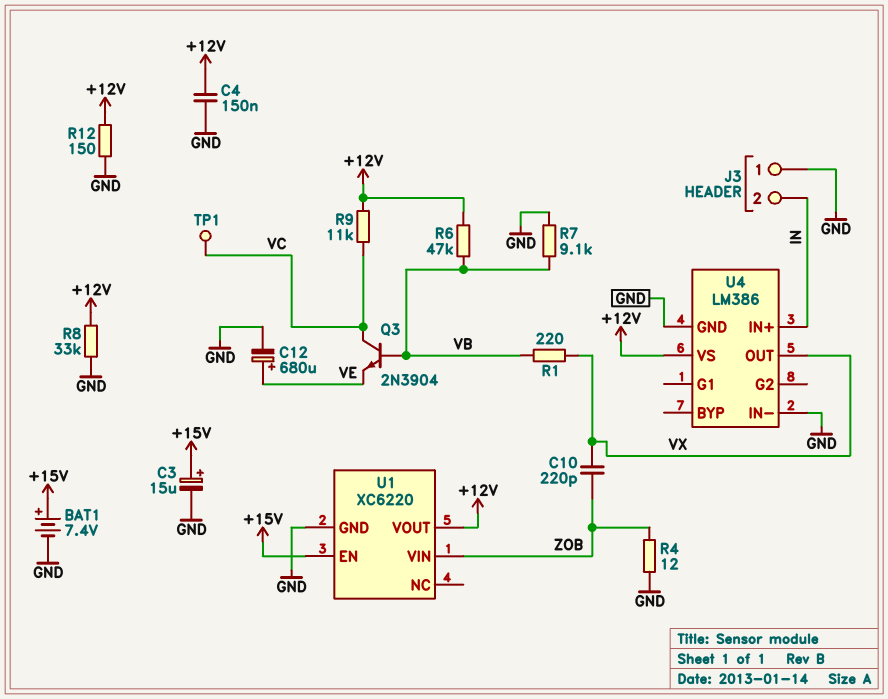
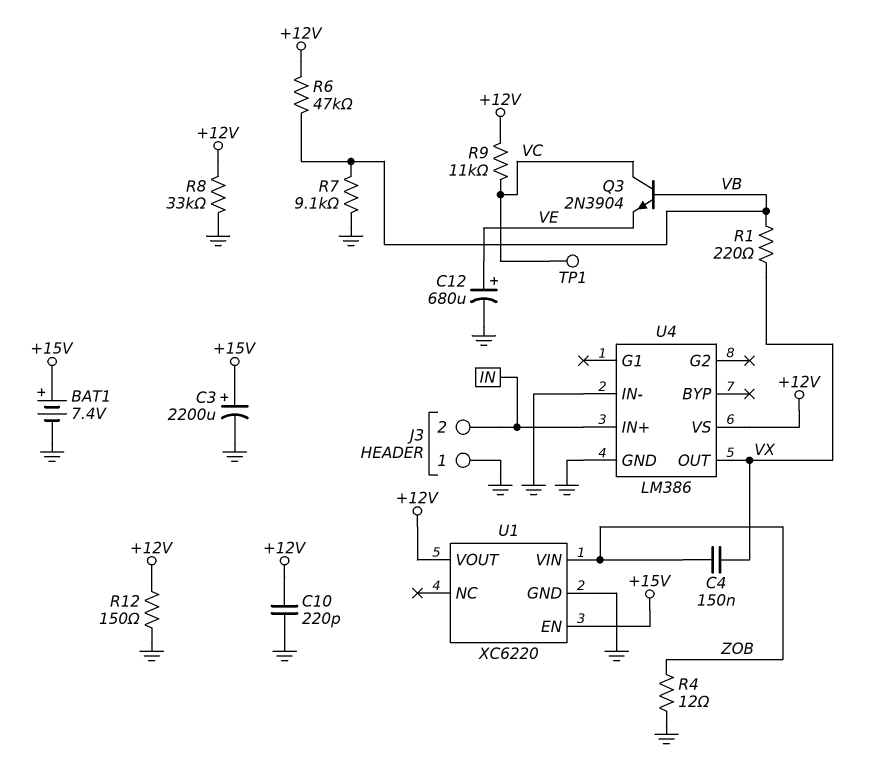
C3: 15uF (plus +15V, minus GND) -> 2200uF (plus +15V, minus GND)
C4: 150nF (+12V, GND) -> 150nF (VX, ZOB)
C10: 220pF (VX, ZOB) -> 220pF (+12V, GND)

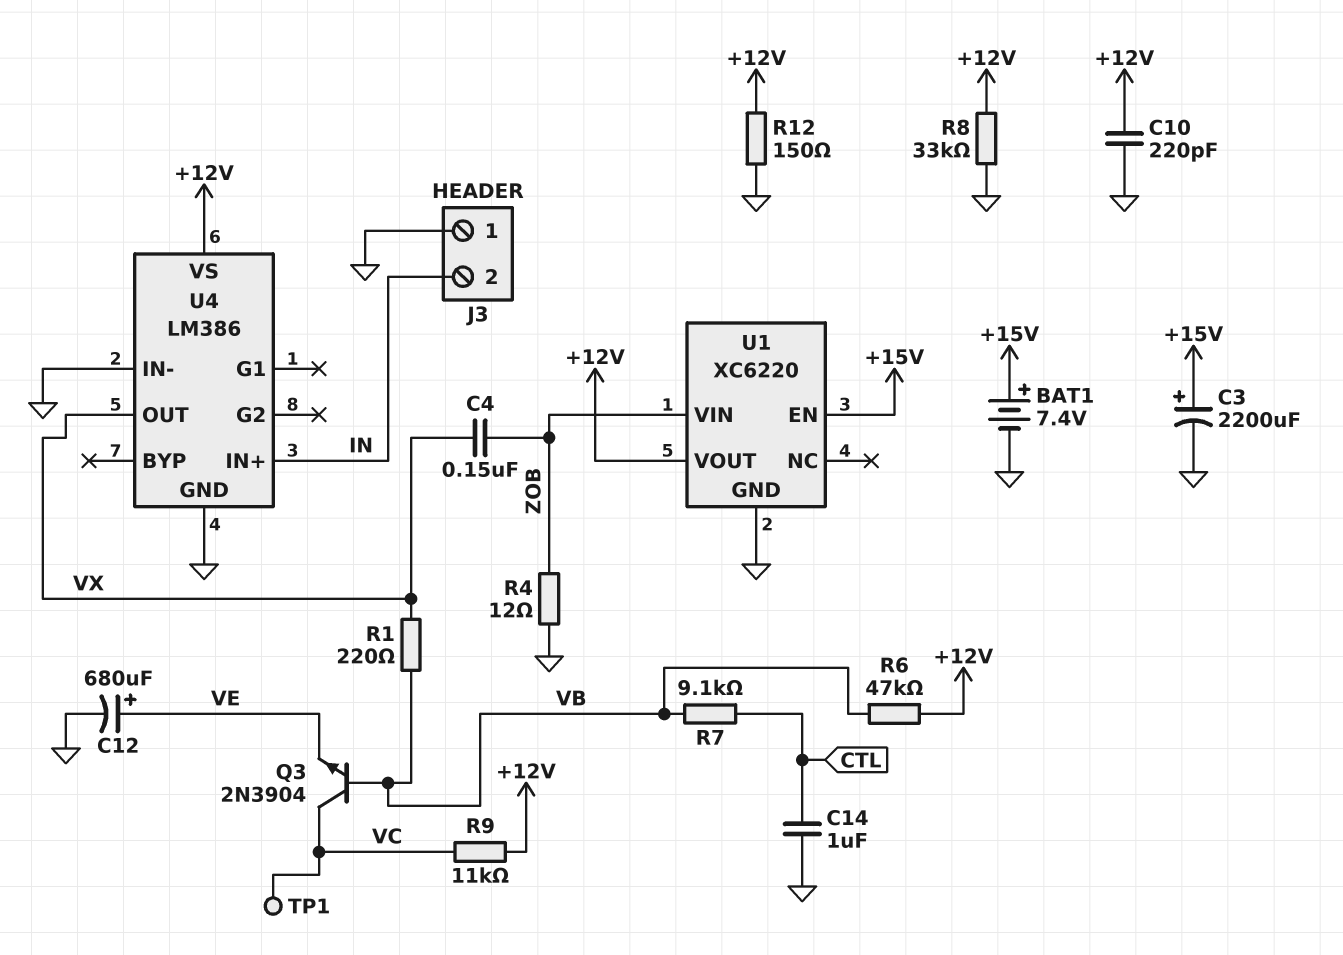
C14: none -> 1uF (CTL, GND)
R7: 9.1k (GND, VB) -> 9.1k (CTL, VB)

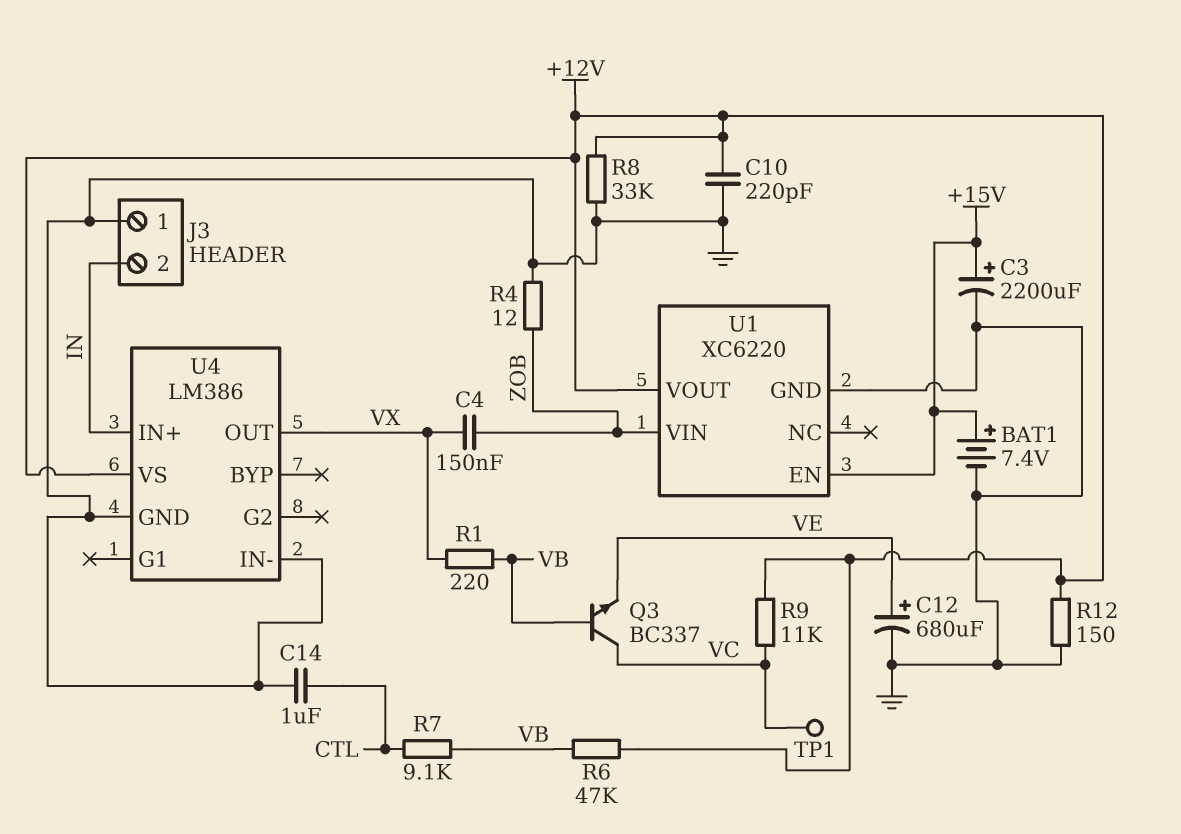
Q3: NPN 2N3904 (B VB, C VC, E VE) -> NPN BC337 (B VB, C VC, E VE)

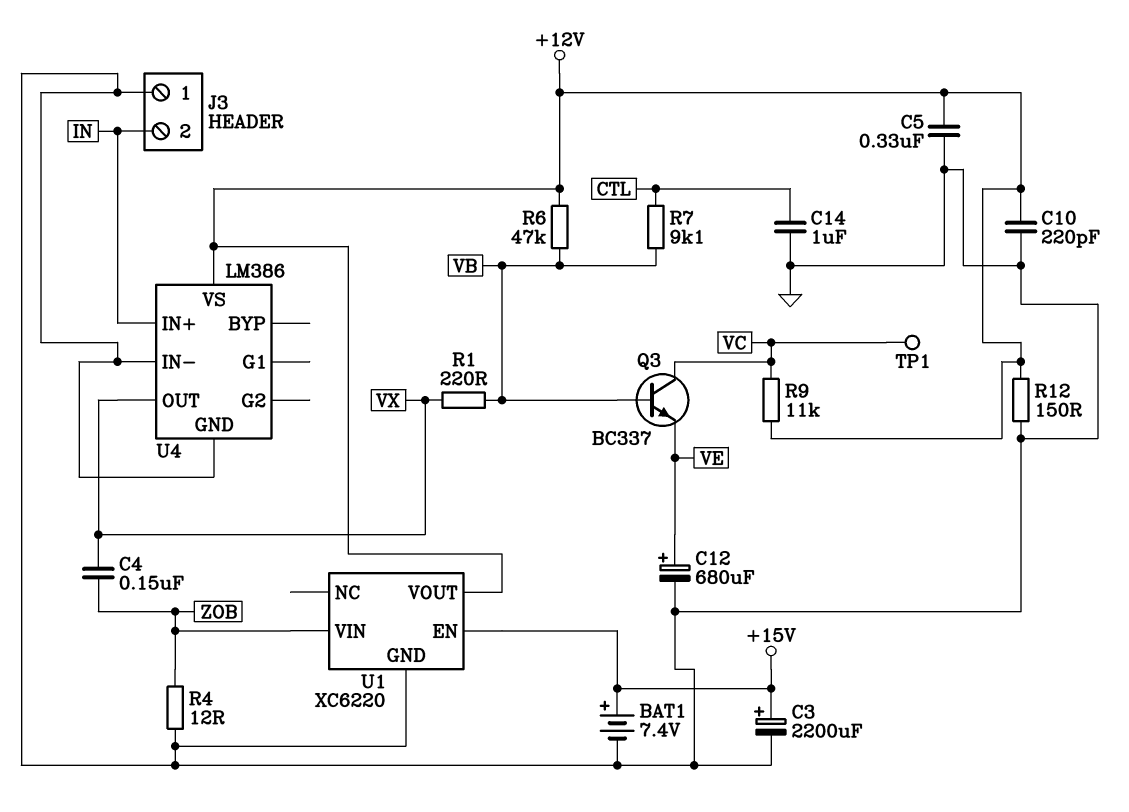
C5: none -> 330nF (+12V, GND)
R8: 33k (+12V, GND) -> none

